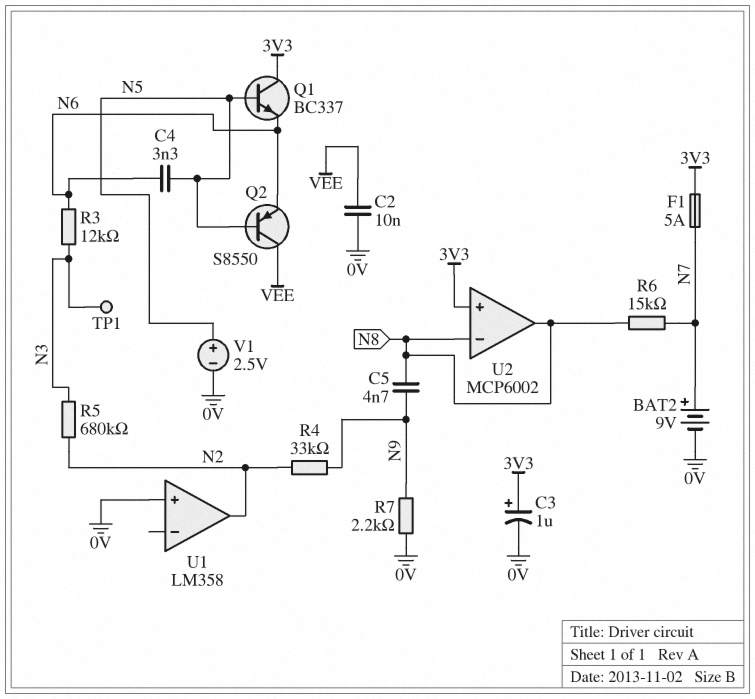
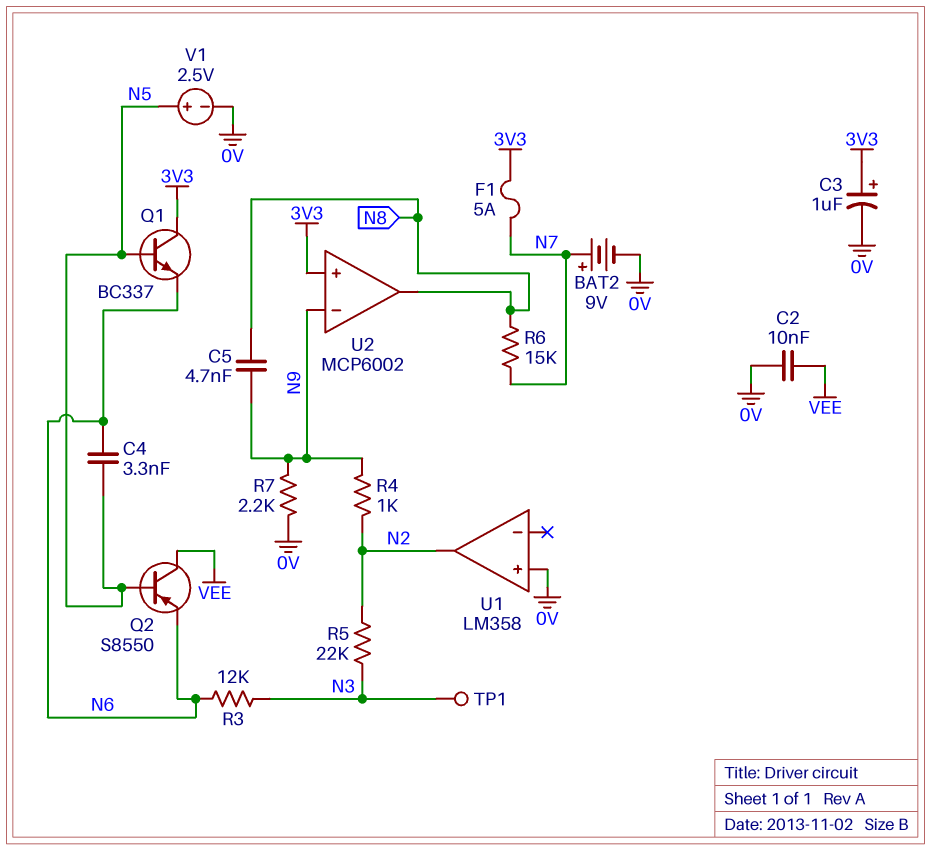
R4: 33k (N2, N9) -> 1k (N2, N9)
R5: 680k (N2, N3) -> 22k (N2, N3)
U2 pin in-: N8 -> N9

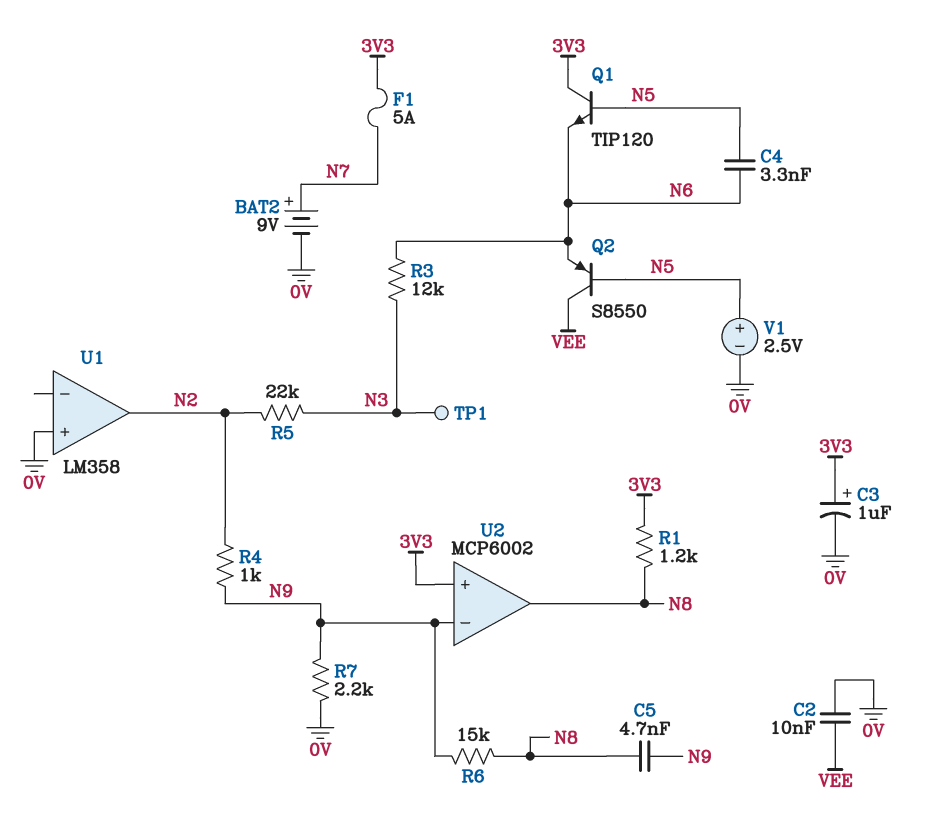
Q1: NPN BC337 (B N5, C 3V3, E N6) -> NPN TIP120 (B N5, C 3V3, E N6)
R1: none -> 1.2k (3V3, N8)
R6: 15k (N7, N8) -> 15k (N8, N9)

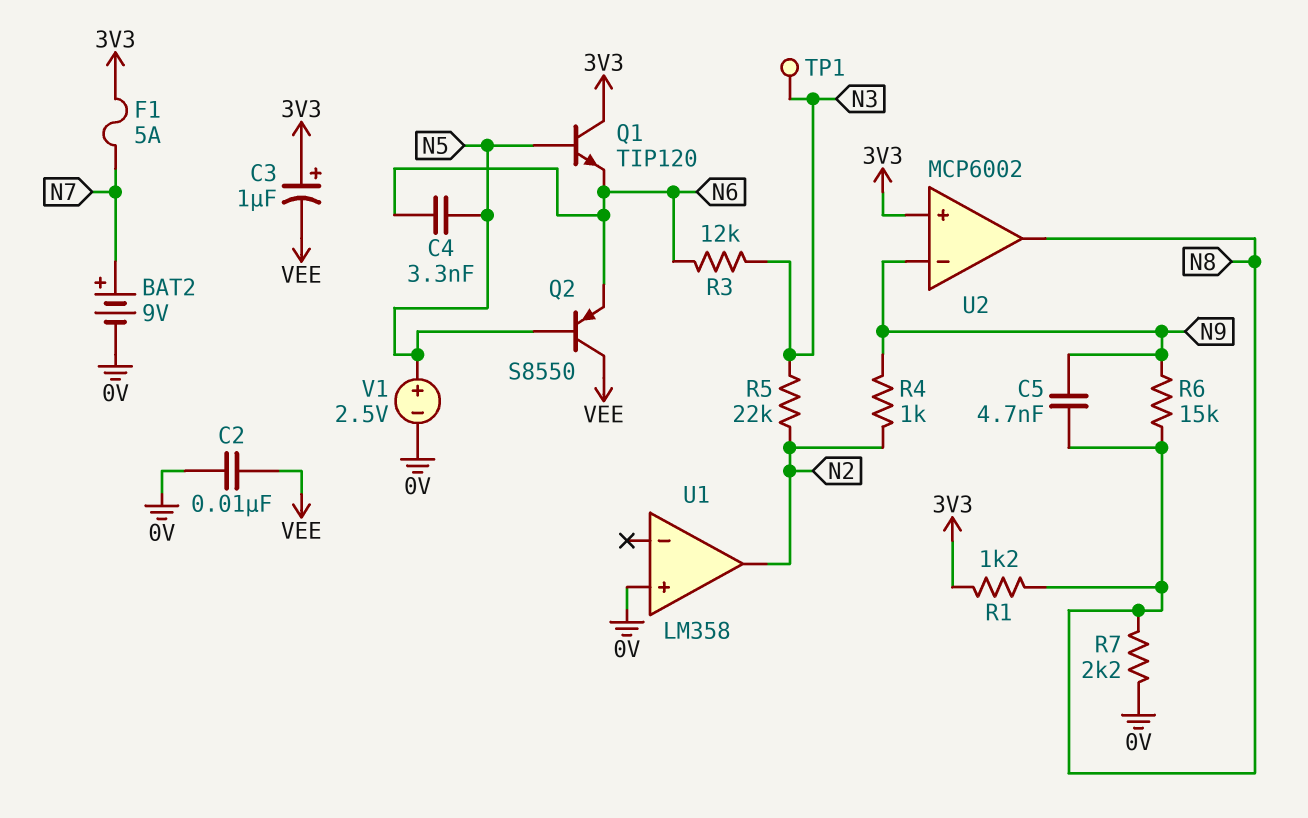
C3: 1uF (plus 3V3, minus 0V) -> 1uF (plus 3V3, minus VEE)
R7: 2.2k (0V, N9) -> 2.2k (0V, N8)

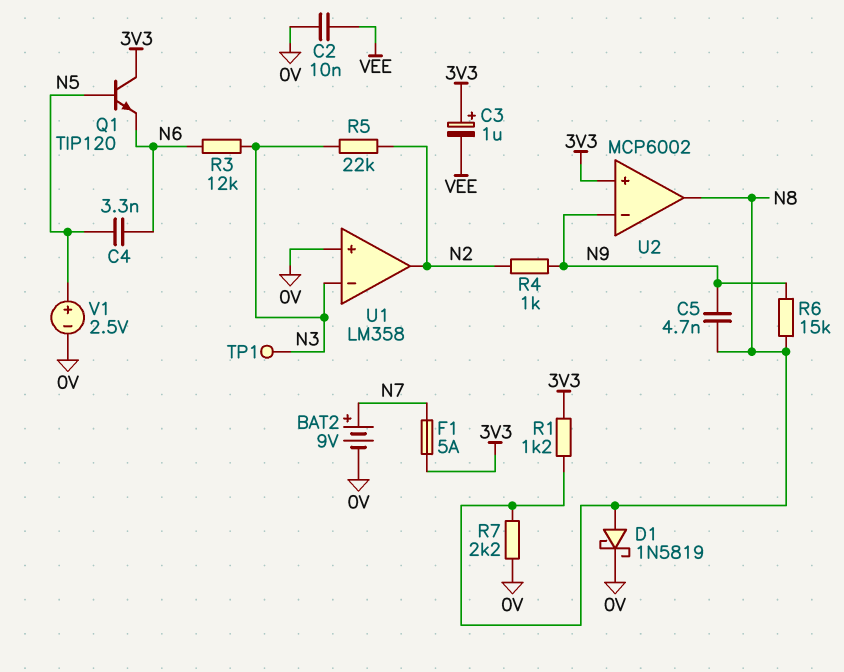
D1: none -> schottky 1N5819 (A N8, K 0V)
Q2: PNP S8550 (B N5, C VEE, E N6) -> none
U1 pin in-: none -> N3

